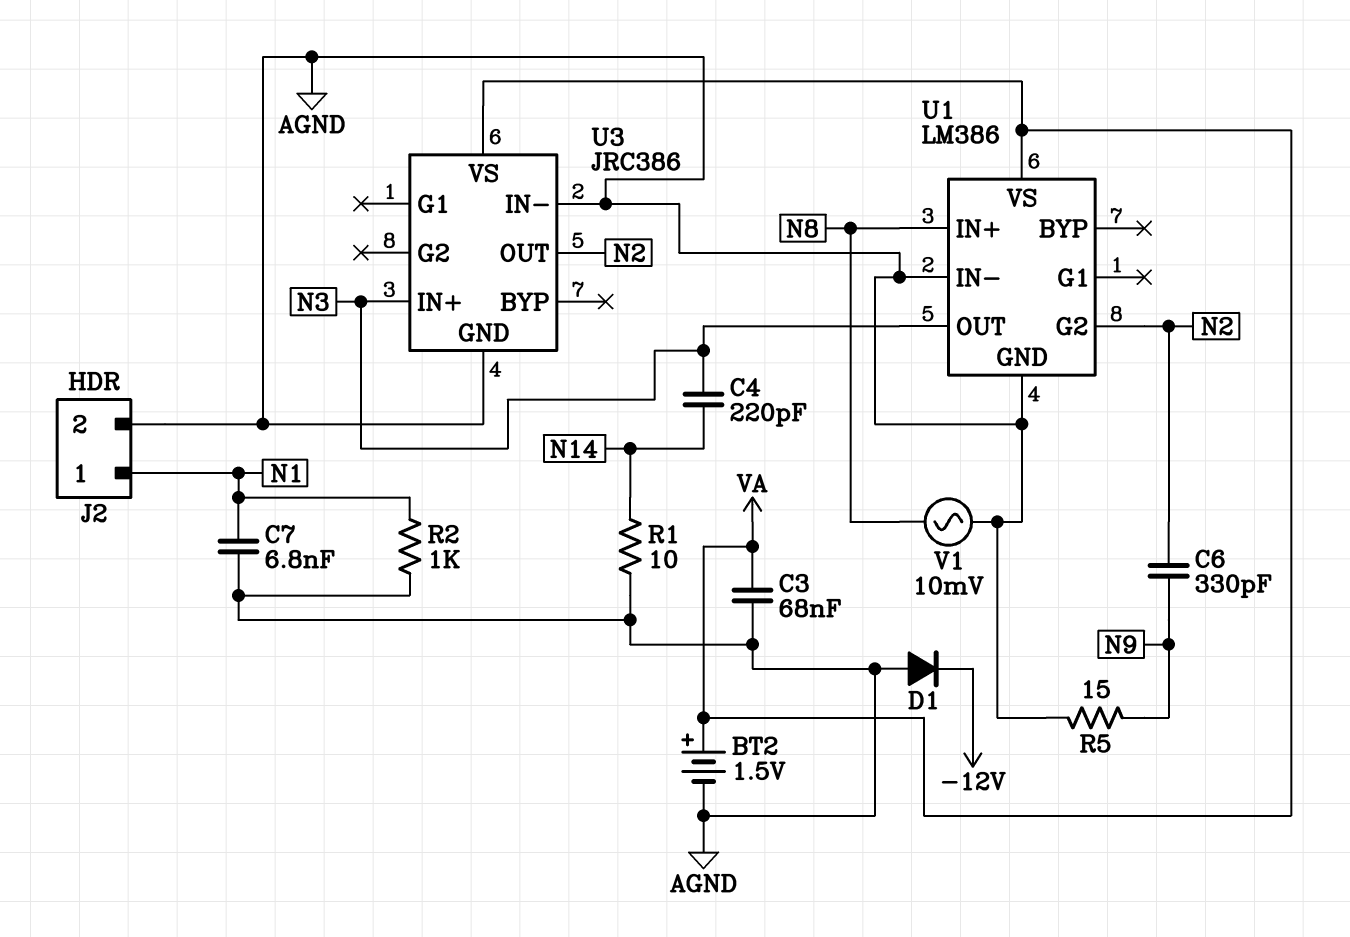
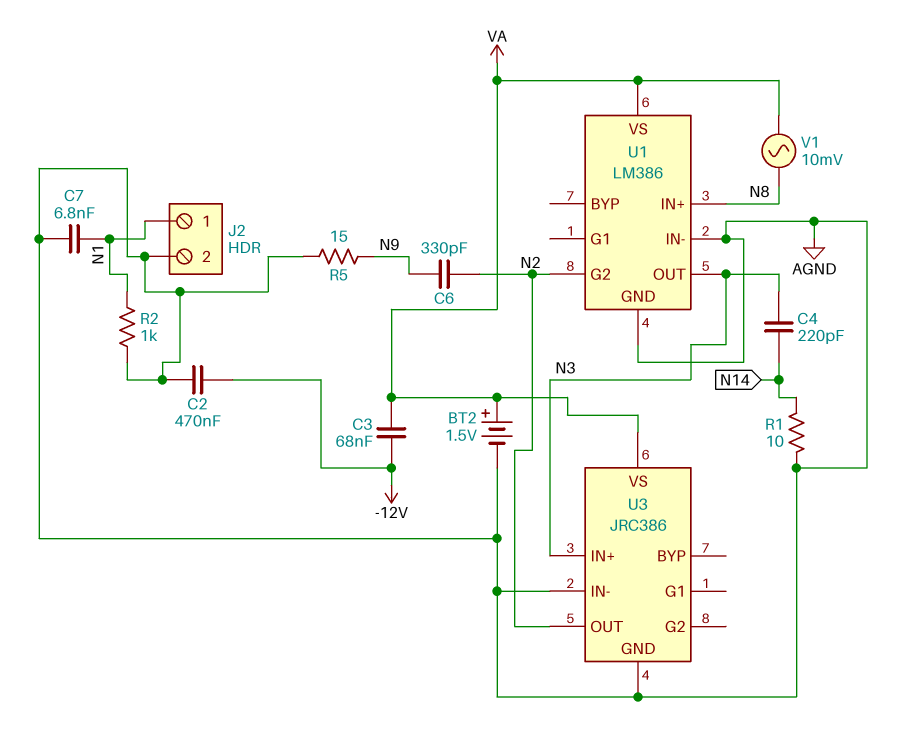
C2: none -> 470nF (-12V, AGND)
C3: 68nF (AGND, VA) -> 68nF (-12V, VA)
D1: diode (A AGND, K -12V) -> none
V1: AC 10mV (AGND, N8) -> AC 10mV (N8, VA)

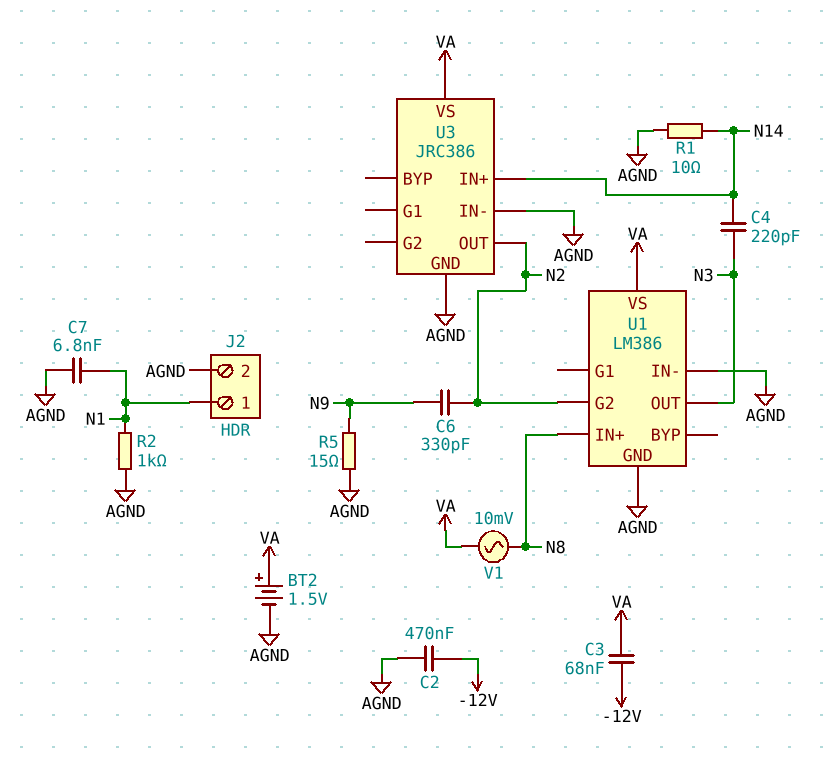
U3 pin IN+: N3 -> N14

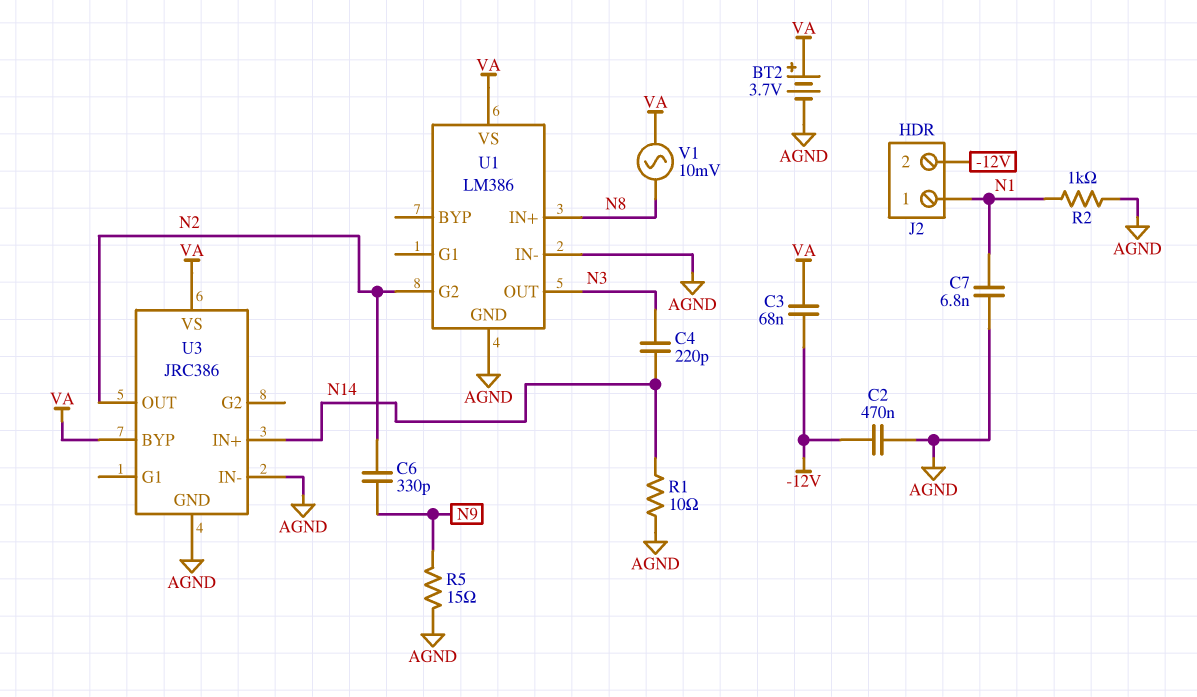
BT2: 1.5V (plus VA, minus AGND) -> 3.7V (plus VA, minus AGND)
J2 pin 2: AGND -> -12V
U3 pin BYP: none -> VA

